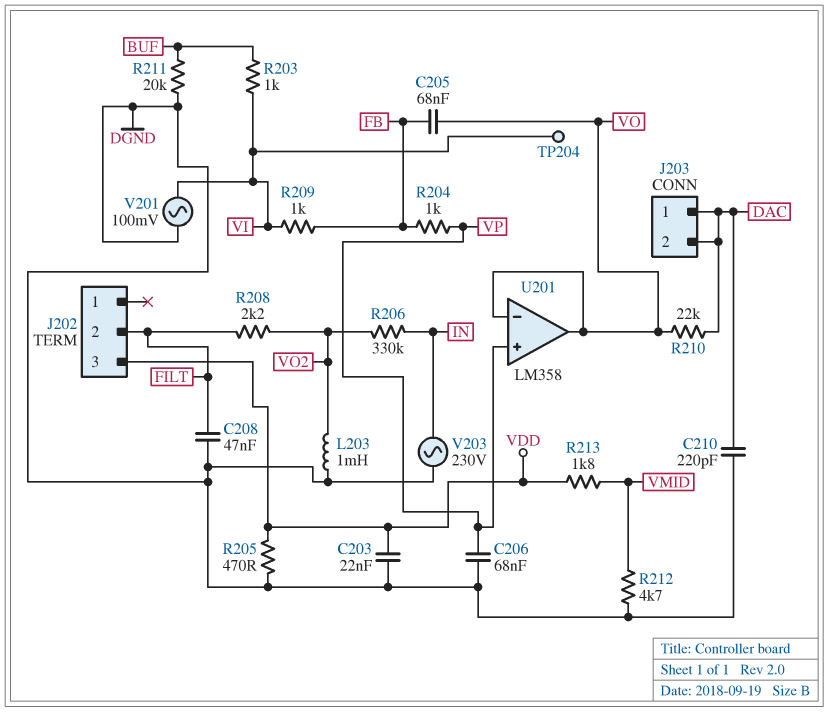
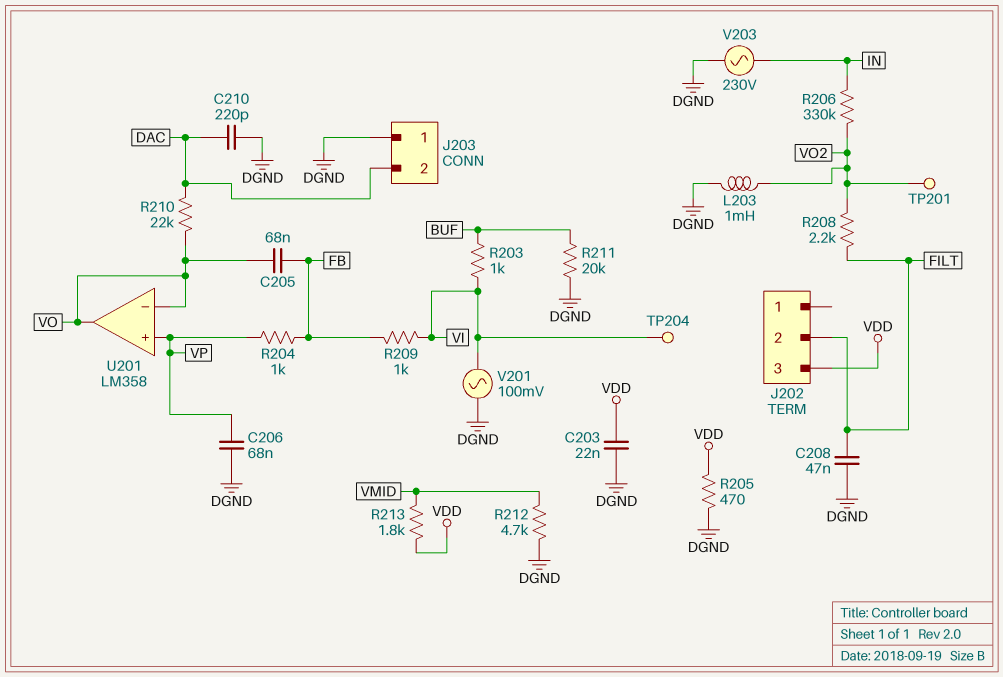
J203 pin 1: DAC -> DGND
TP201: none -> test point (VO2)

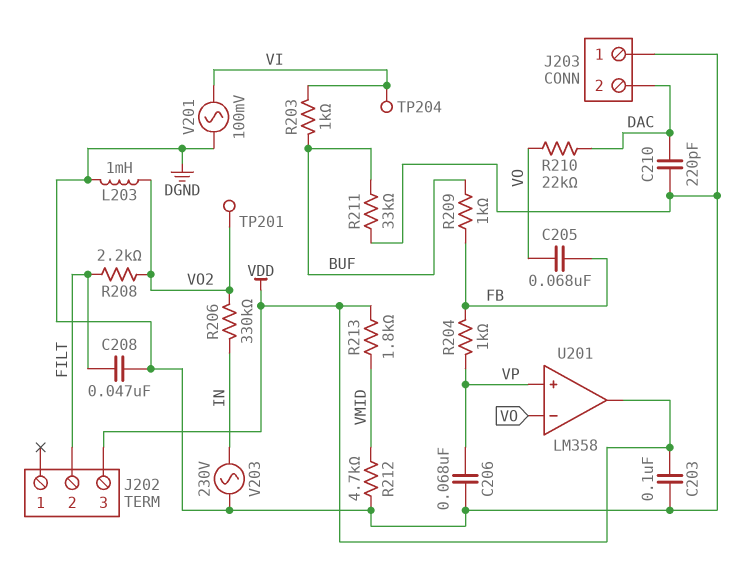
C203: 22nF (DGND, VDD) -> 100nF (DGND, VDD)
R205: 470 (DGND, VDD) -> none
R209: 1k (FB, VI) -> 1k (BUF, FB)
R211: 20k (BUF, DGND) -> 33k (BUF, DGND)
U201 pin out: VO -> VDD

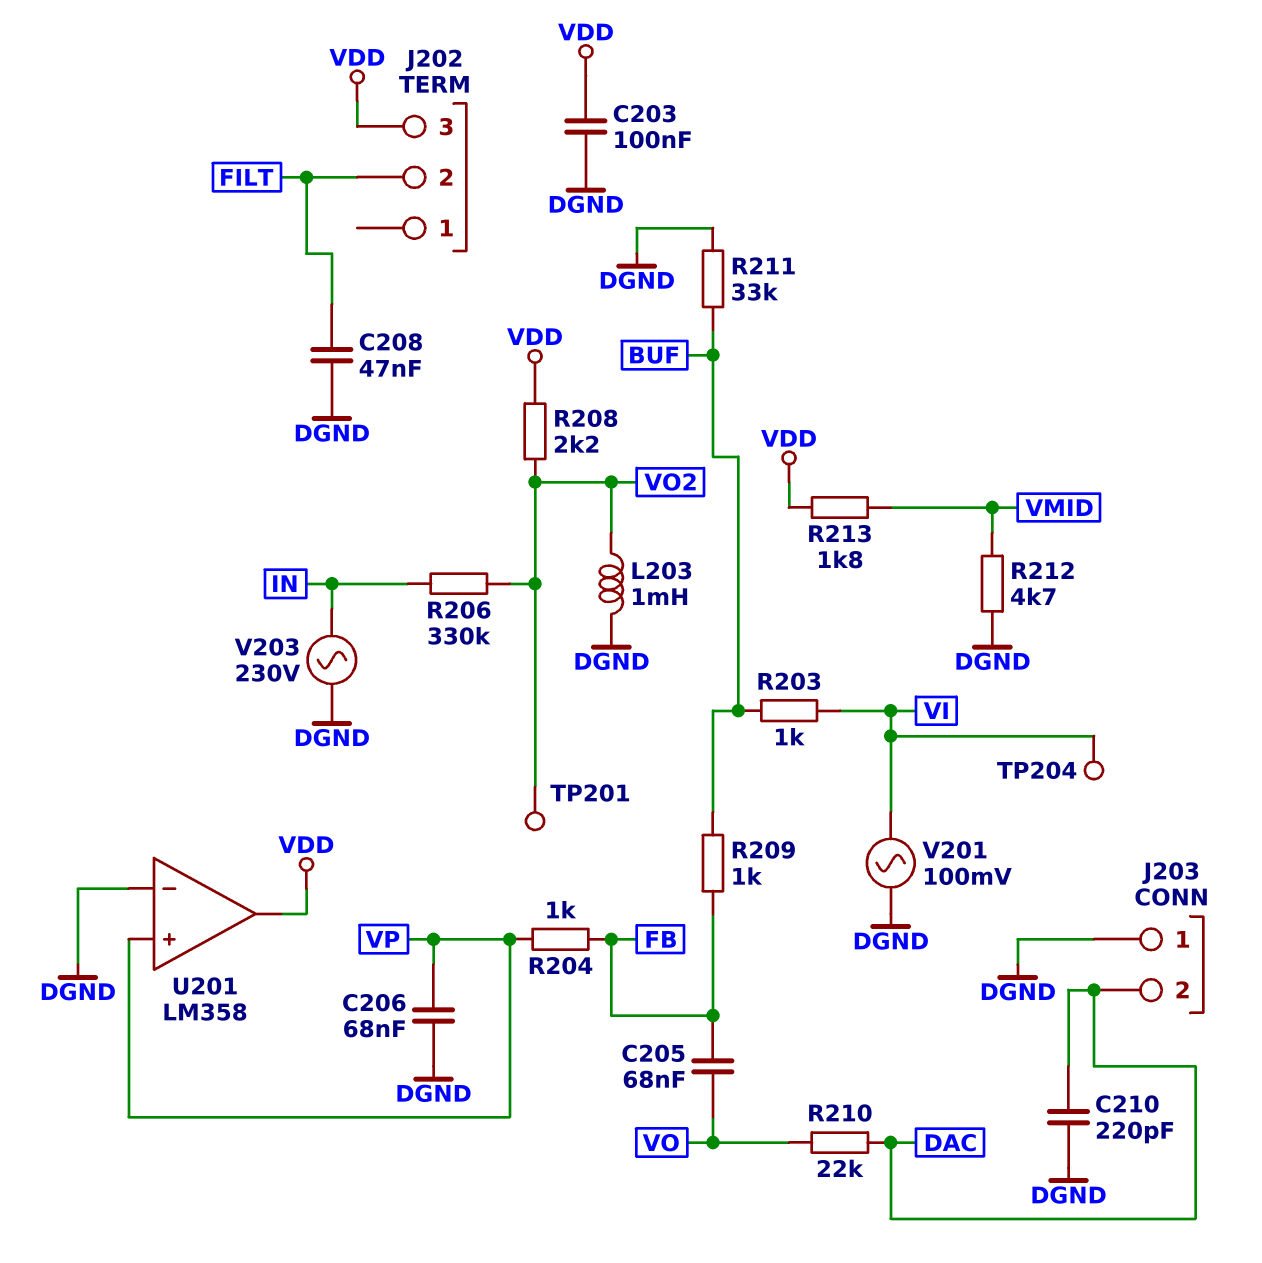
R208: 2.2k (FILT, VO2) -> 2.2k (VDD, VO2)
U201 pin in-: VO -> DGND

